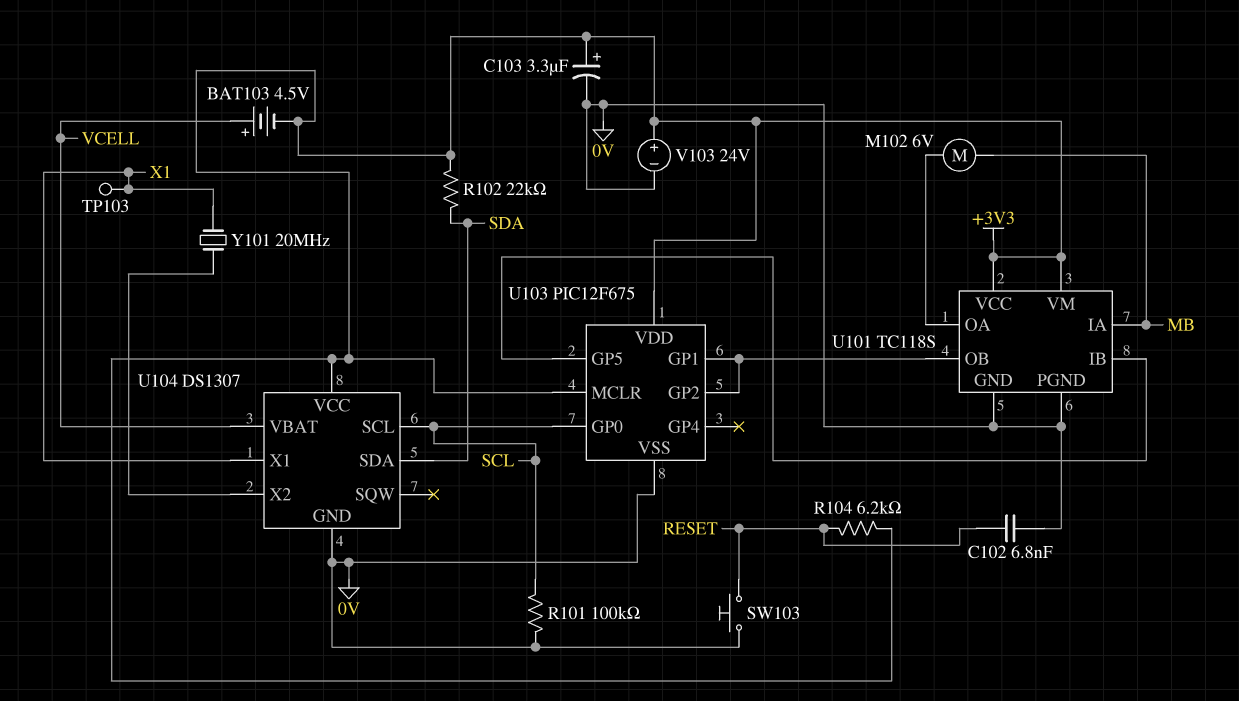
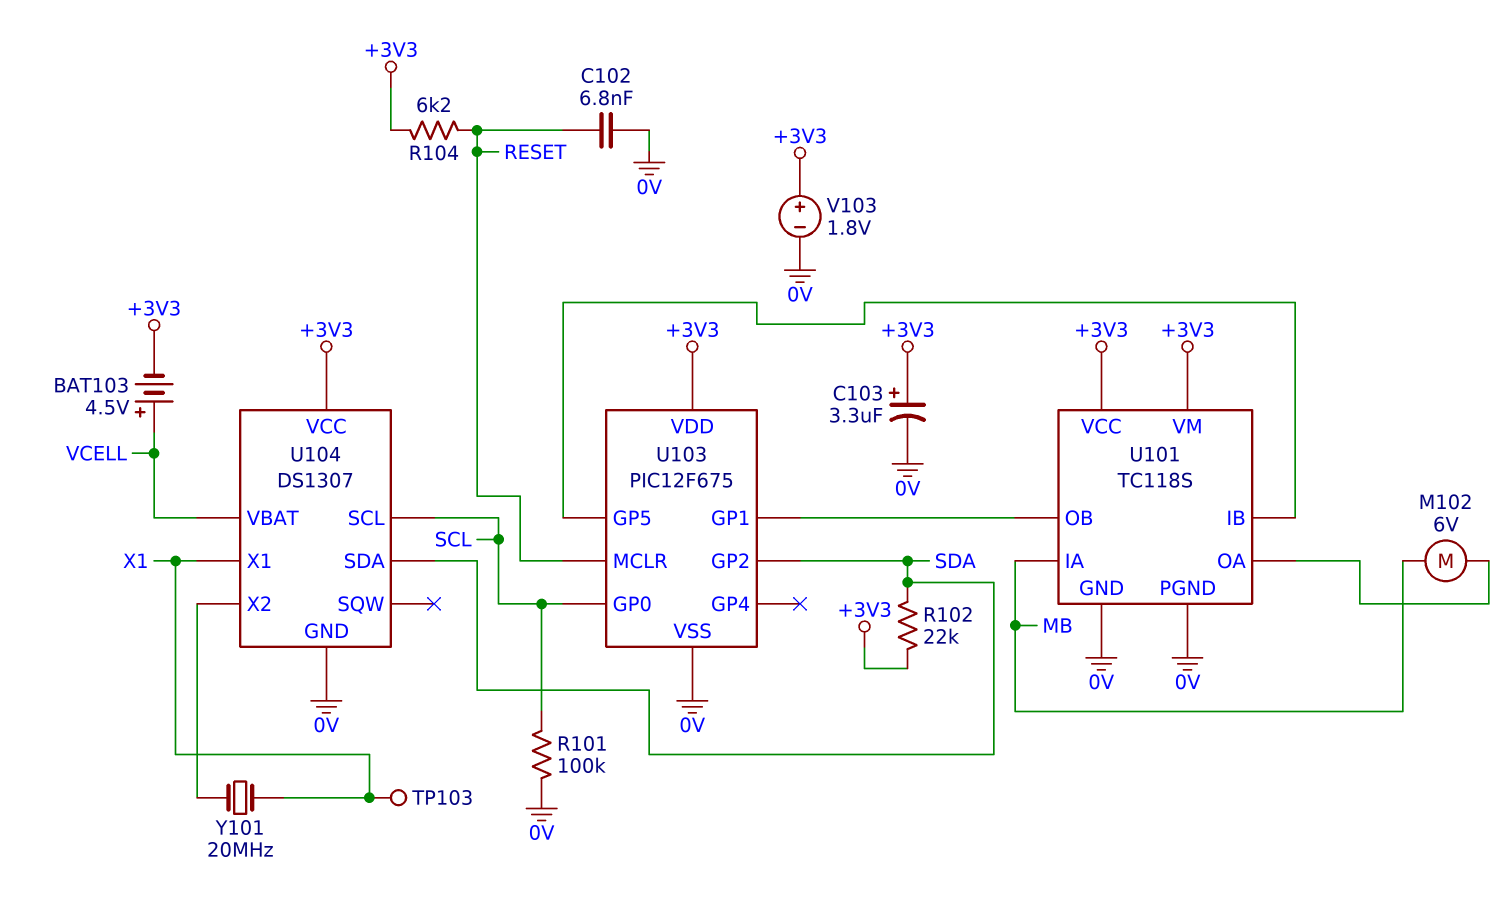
SW103: button (0V, RESET) -> none
U103 pin GP2: U101/OB -> SDA
U103 pin MCLR: +3V3 -> RESET
V103: 24V (plus +3V3, minus 0V) -> 1.8V (plus +3V3, minus 0V)

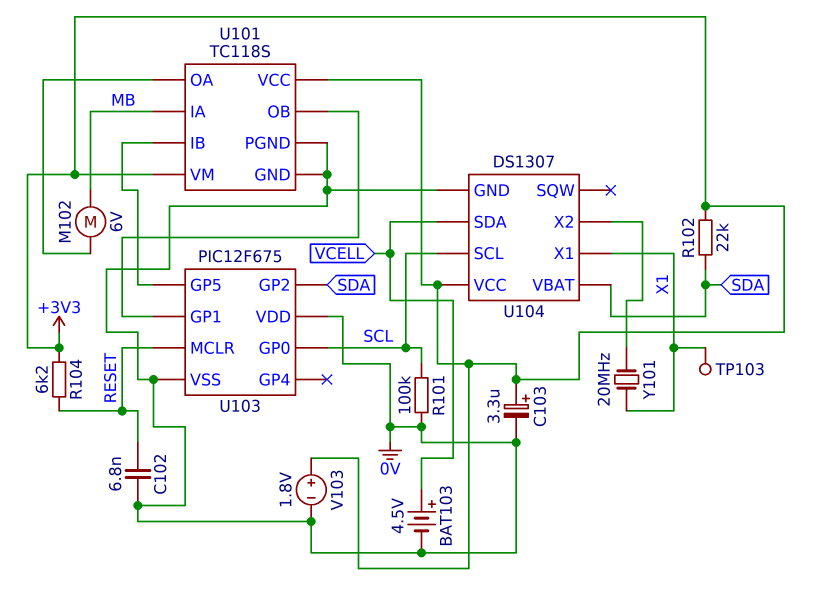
BAT103: 4.5V (plus VCELL, minus +3V3) -> 4.5V (plus VCELL, minus 0V)
U103 pin VDD: +3V3 -> 0V
U104 pin SDA: SDA -> VCELL
U104 pin VBAT: VCELL -> SDA

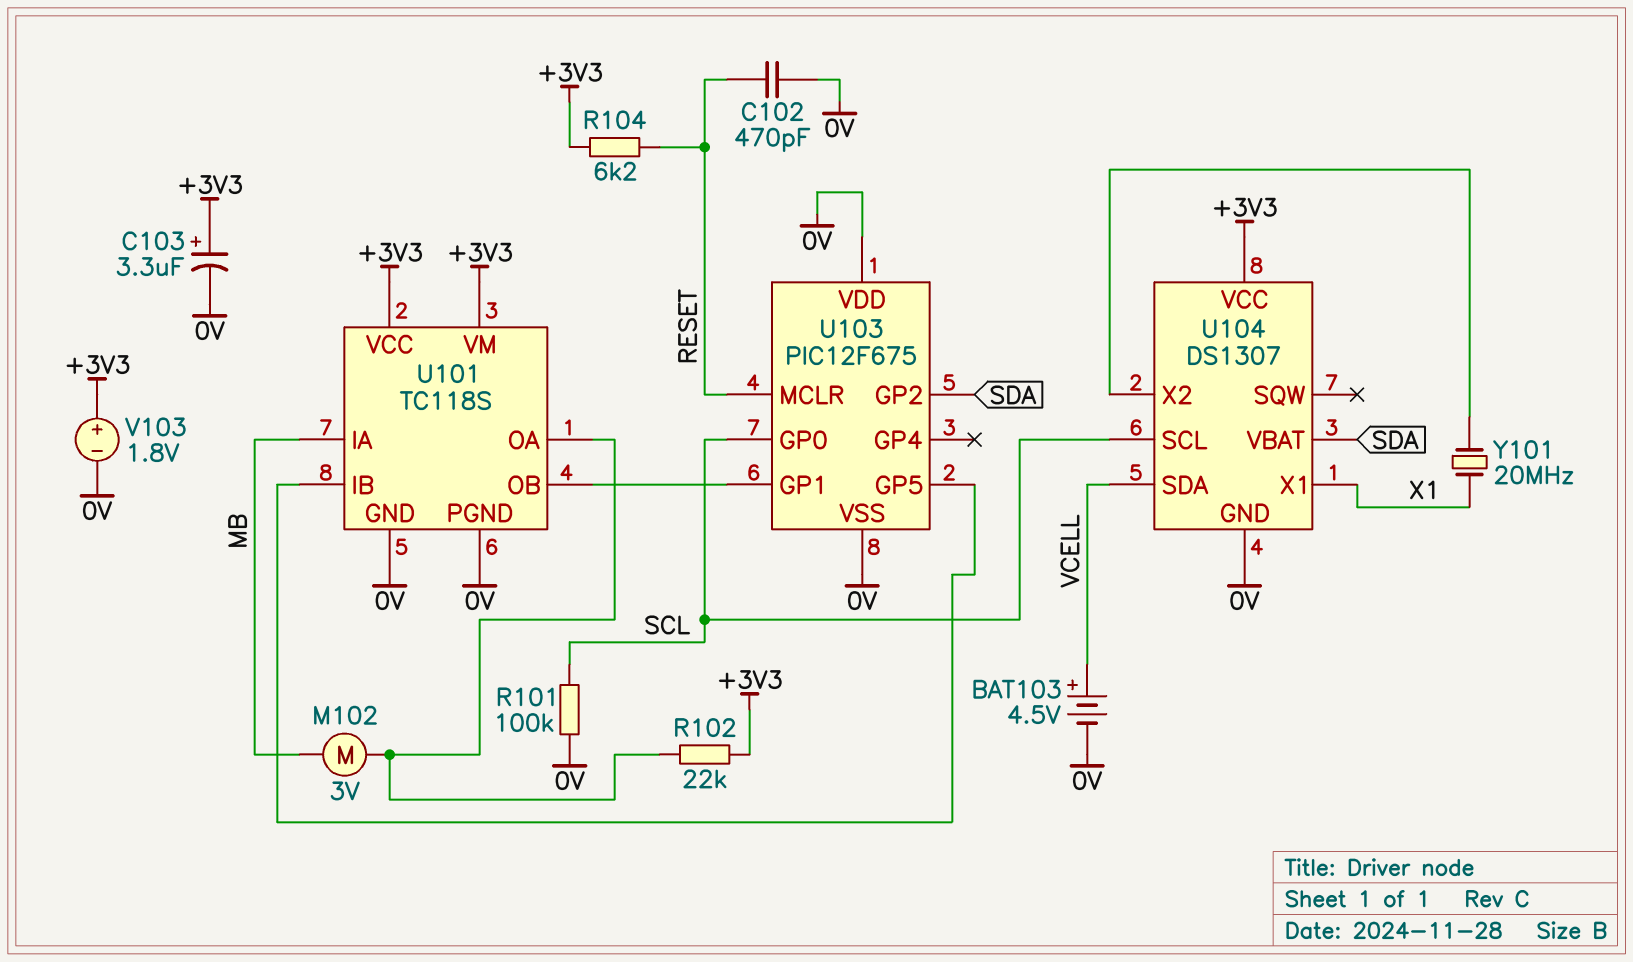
C102: 6.8nF (0V, RESET) -> 470pF (0V, RESET)
M102: motor 6V (MB, U101/OA) -> motor 3V (MB, U101/OA)
R102: 22k (+3V3, SDA) -> 22k (+3V3, U101/OA)
TP103: test point (X1) -> none

